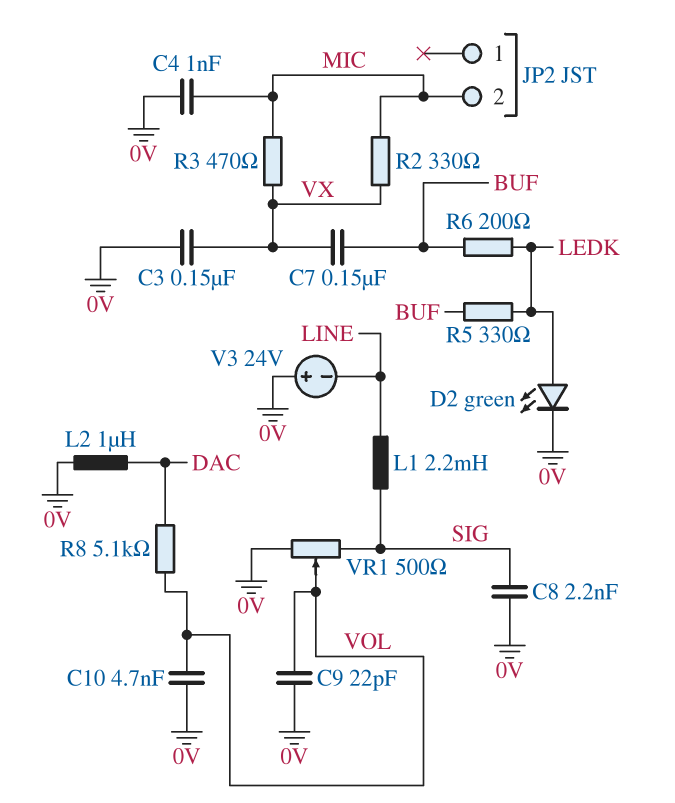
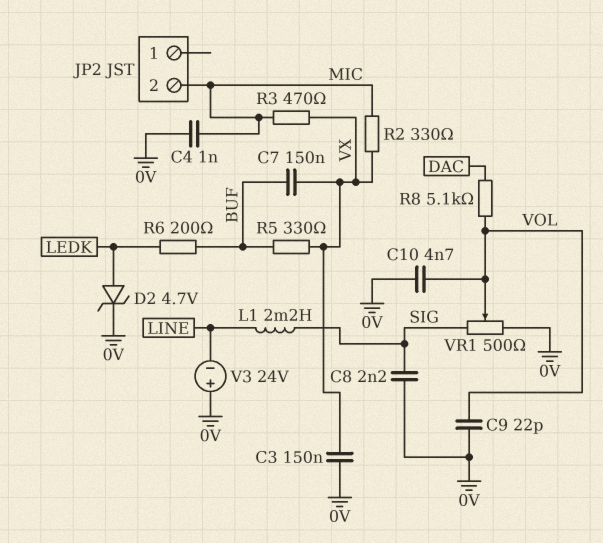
D2: LED green (A LEDK, K 0V) -> zener 4.7V (A LEDK, K 0V)
L2: 1uH (0V, DAC) -> none
R5: 330 (BUF, LEDK) -> 330 (BUF, VX)

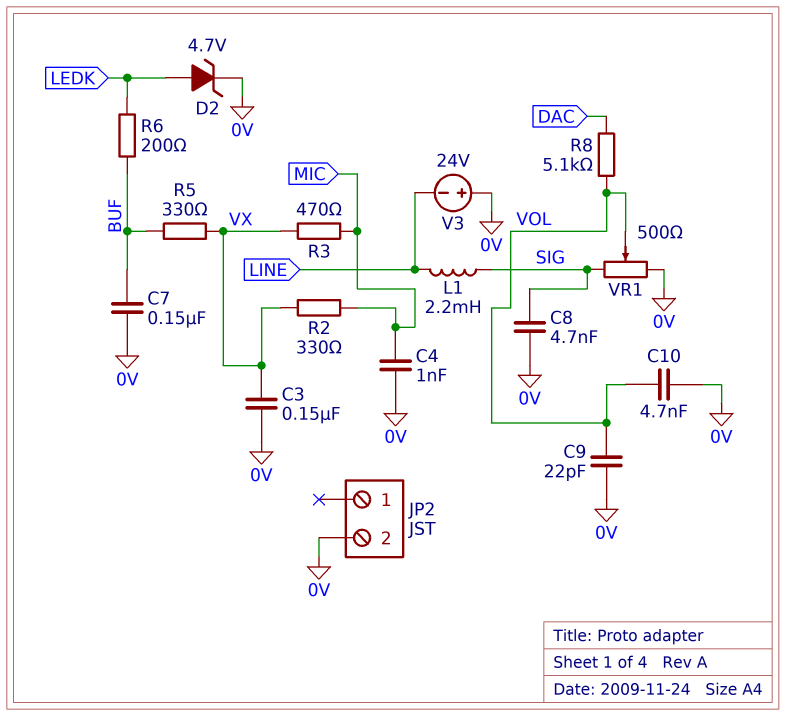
C7: 150nF (BUF, VX) -> 150nF (0V, BUF)
C8: 2.2nF (0V, SIG) -> 4.7nF (0V, SIG)
JP2 pin 2: MIC -> 0V

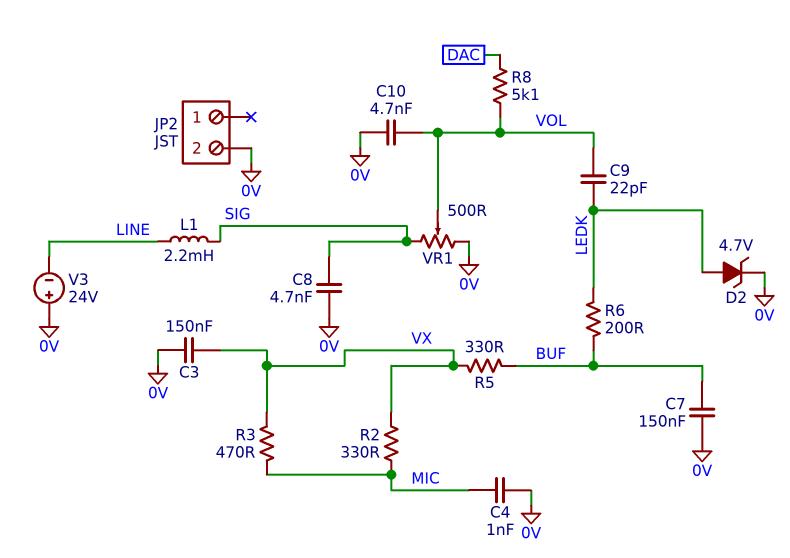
C9: 22pF (0V, VOL) -> 22pF (LEDK, VOL)

